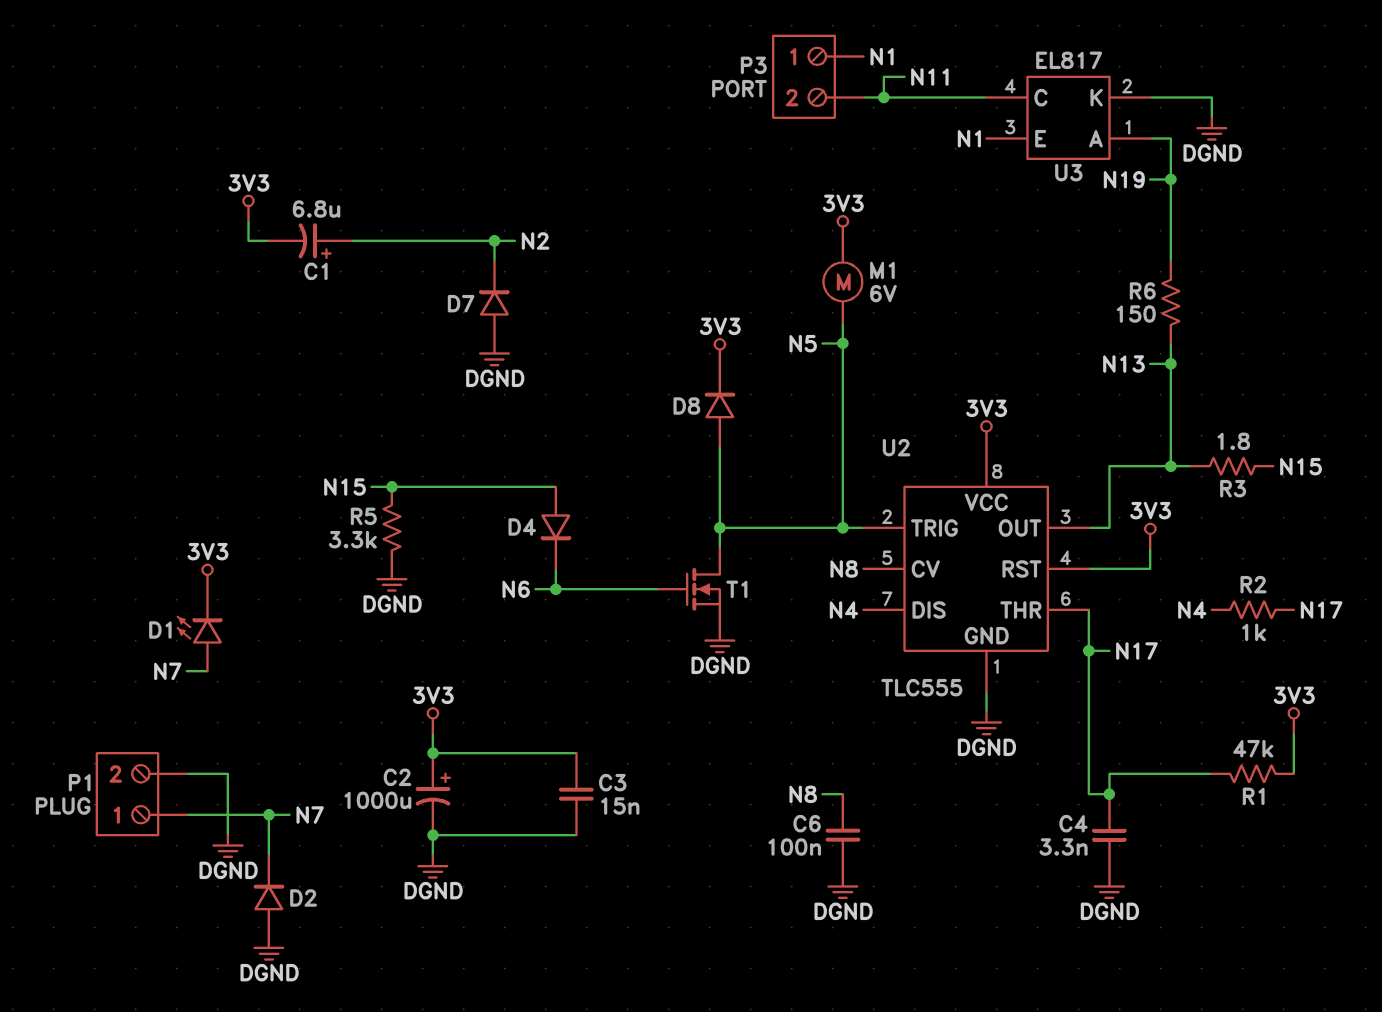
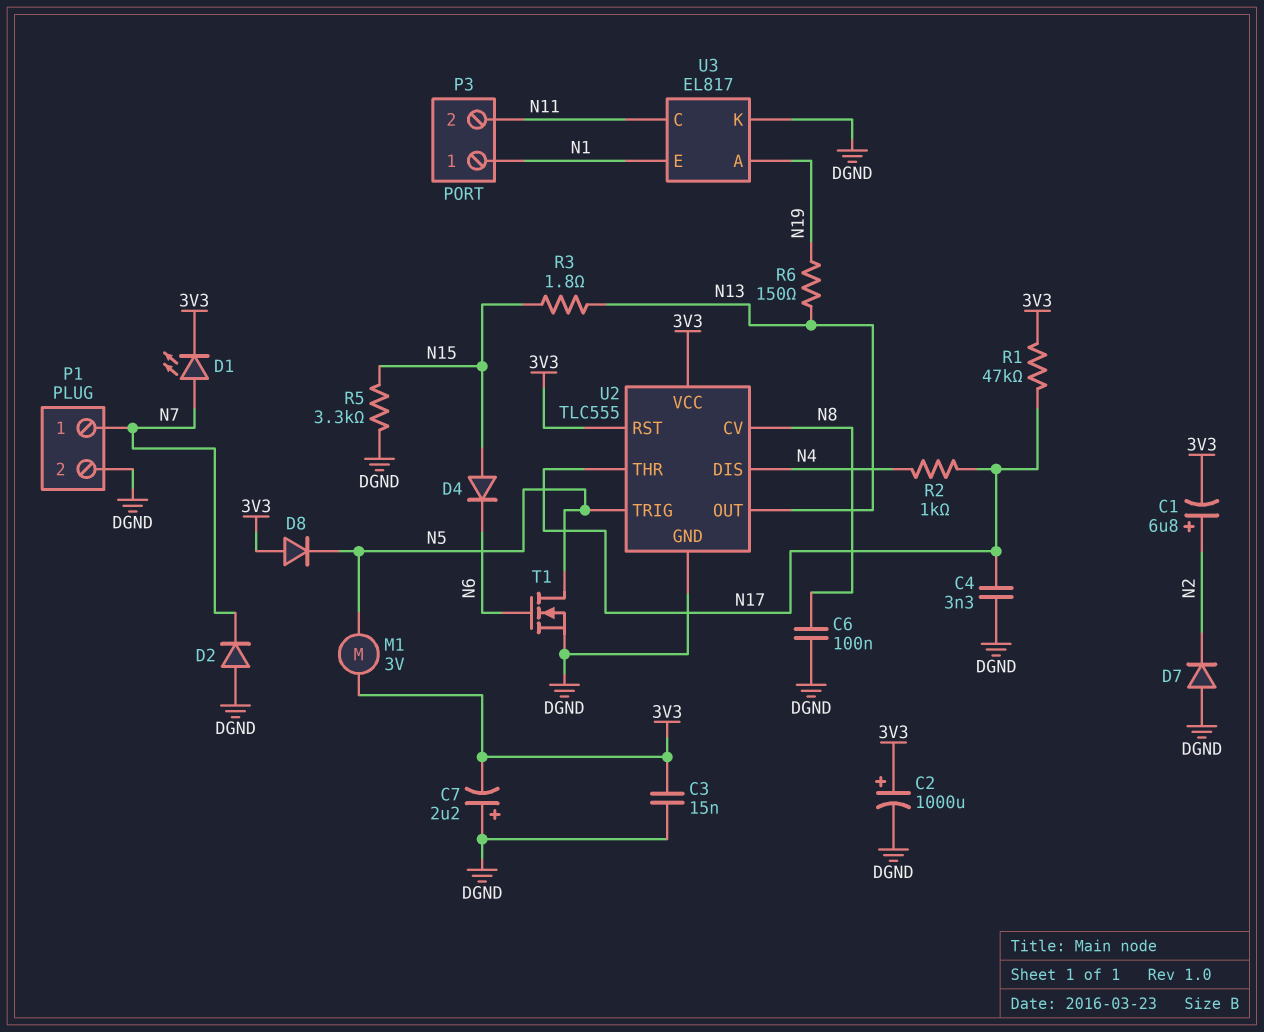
C7: none -> 2.2uF (plus DGND, minus 3V3)
D8: diode (A N5, K 3V3) -> diode (A 3V3, K N5)
M1: motor 6V (3V3, N5) -> motor 3V (3V3, N5)

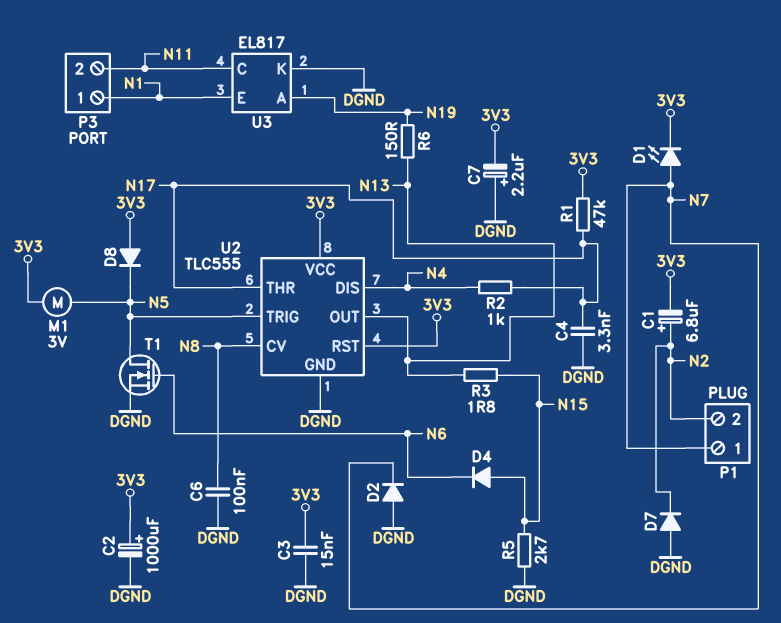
P1 pin 2: DGND -> N2
R5: 3.3k (DGND, N15) -> 2.7k (DGND, N15)

